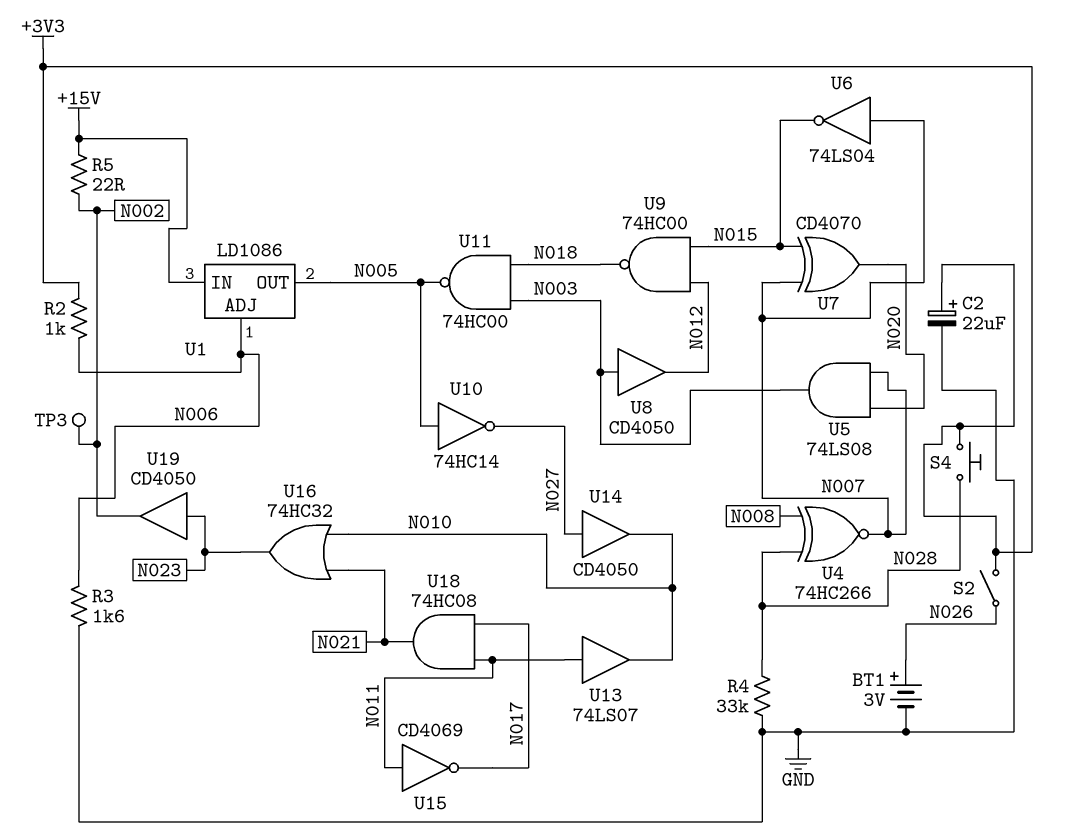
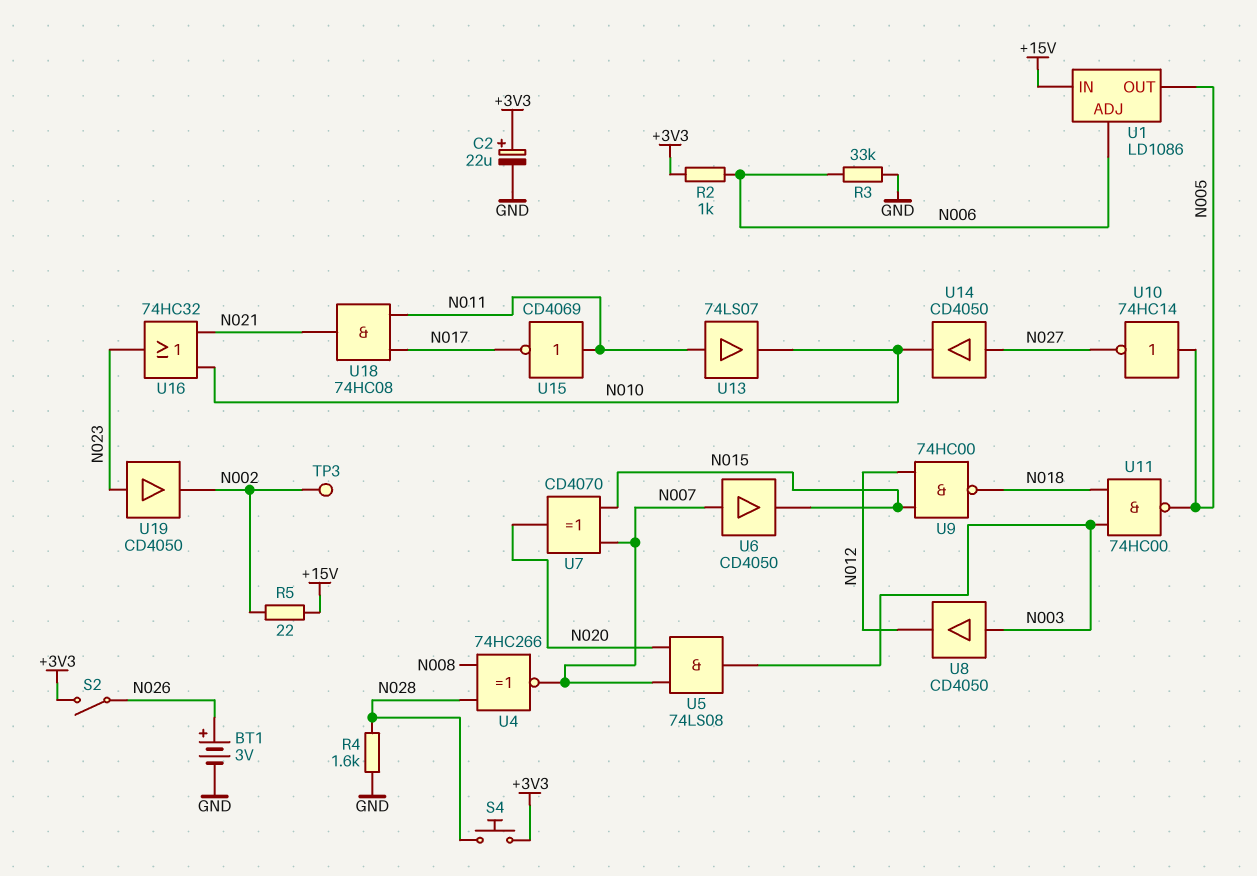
R3: 1.6k (GND, N006) -> 33k (GND, N006)
R4: 33k (GND, N028) -> 1.6k (GND, N028)
U6: NOT 74LS04 (in N007, out N015) -> buffer CD4050 (in N007, out N015)

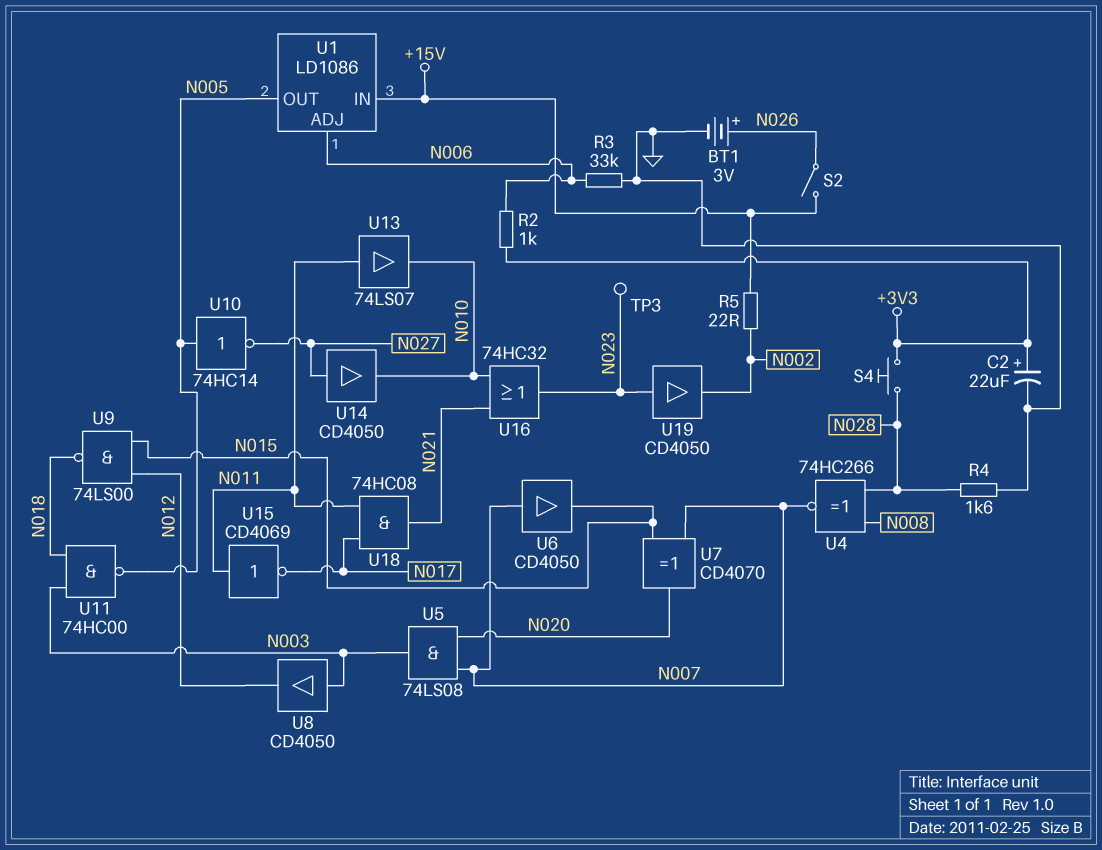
S2: switch (+3V3, N026) -> switch (+15V, N026)
TP3: test point (N002) -> test point (N023)
U9: NAND 74HC00 (in N012, in N015, out N018) -> NAND 74LS00 (in N012, in N015, out N018)

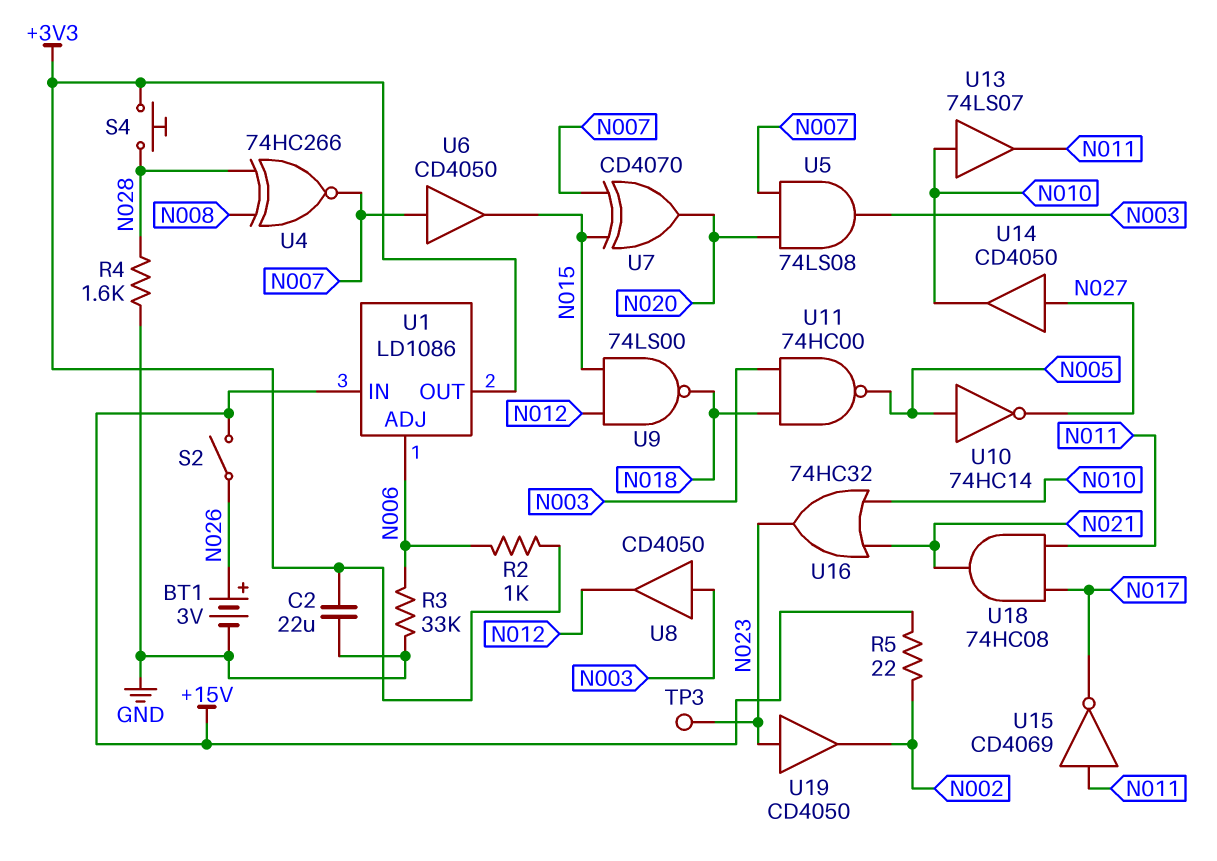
C2: 22uF (plus +3V3, minus GND) -> 22uF (+3V3, GND)
U1 pin OUT: N005 -> +3V3
U13: buffer 74LS07 (in N011, out N010) -> buffer 74LS07 (in N010, out N011)

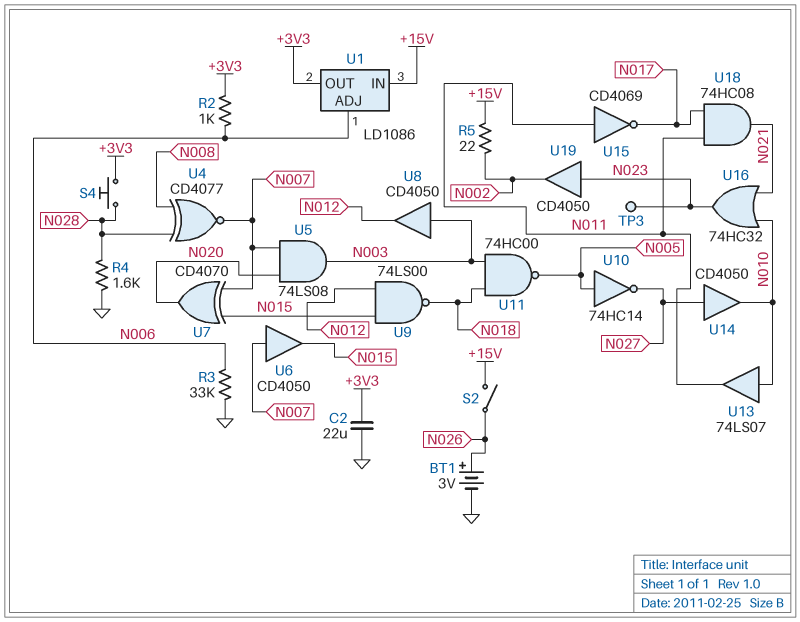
U4: XNOR 74HC266 (in N008, in N028, out N007) -> XNOR CD4077 (in N008, in N028, out N007)

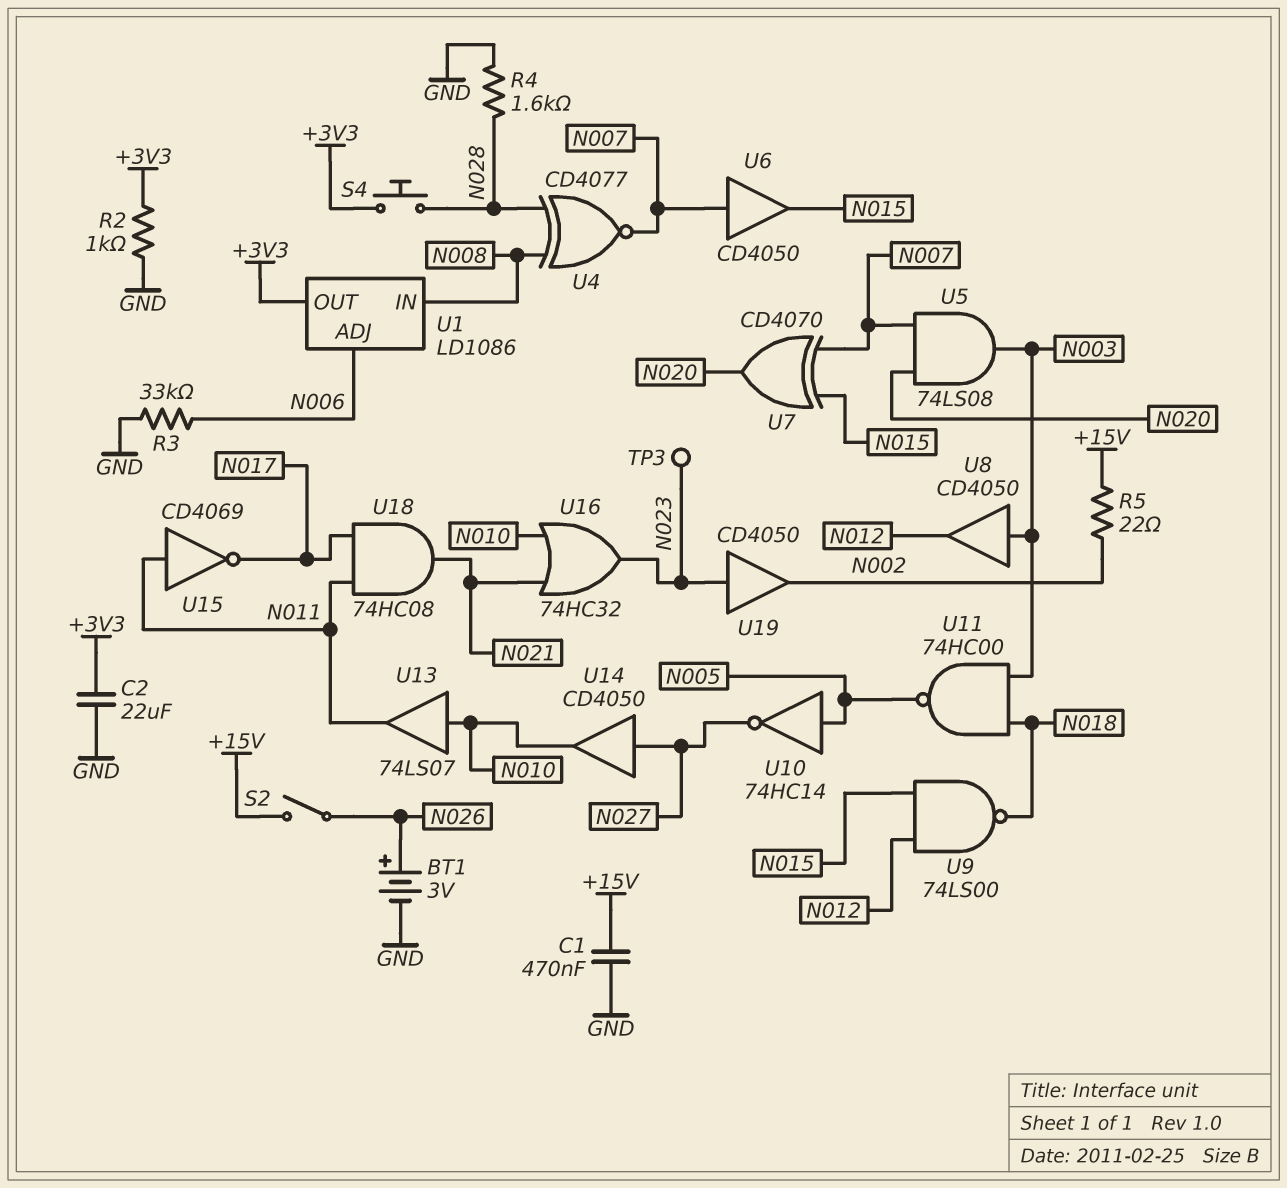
C1: none -> 470nF (+15V, GND)
R2: 1k (+3V3, N006) -> 1k (+3V3, GND)
U1 pin IN: +15V -> N008

